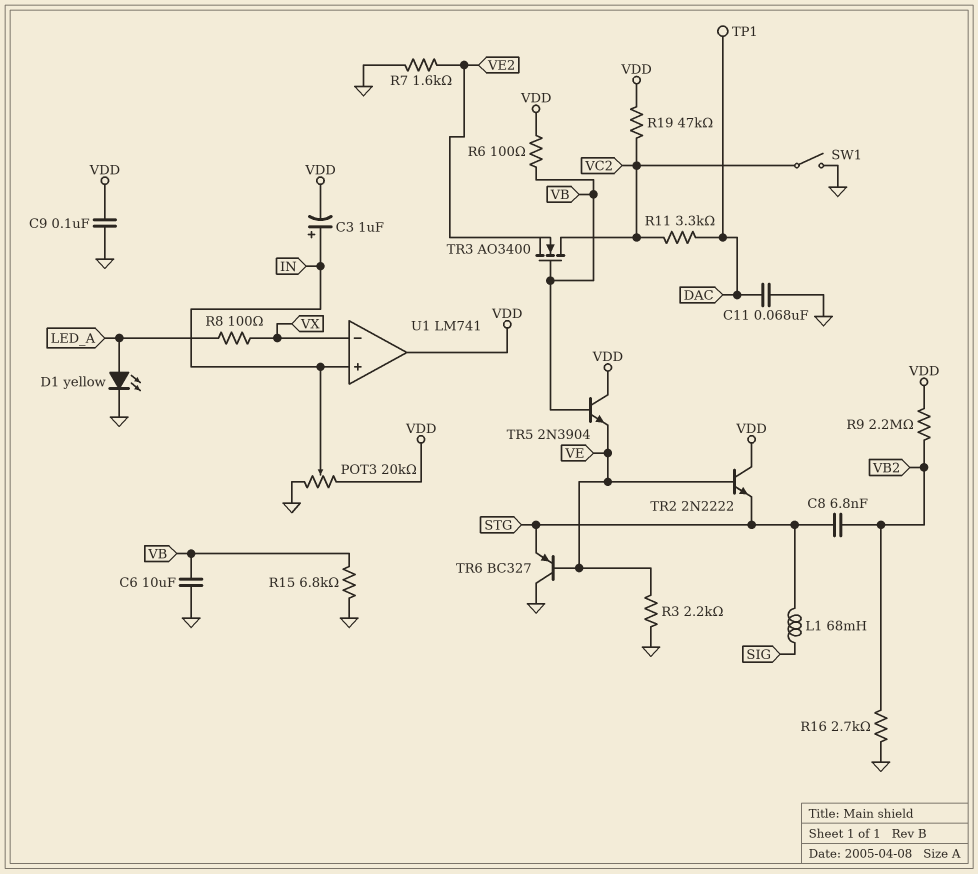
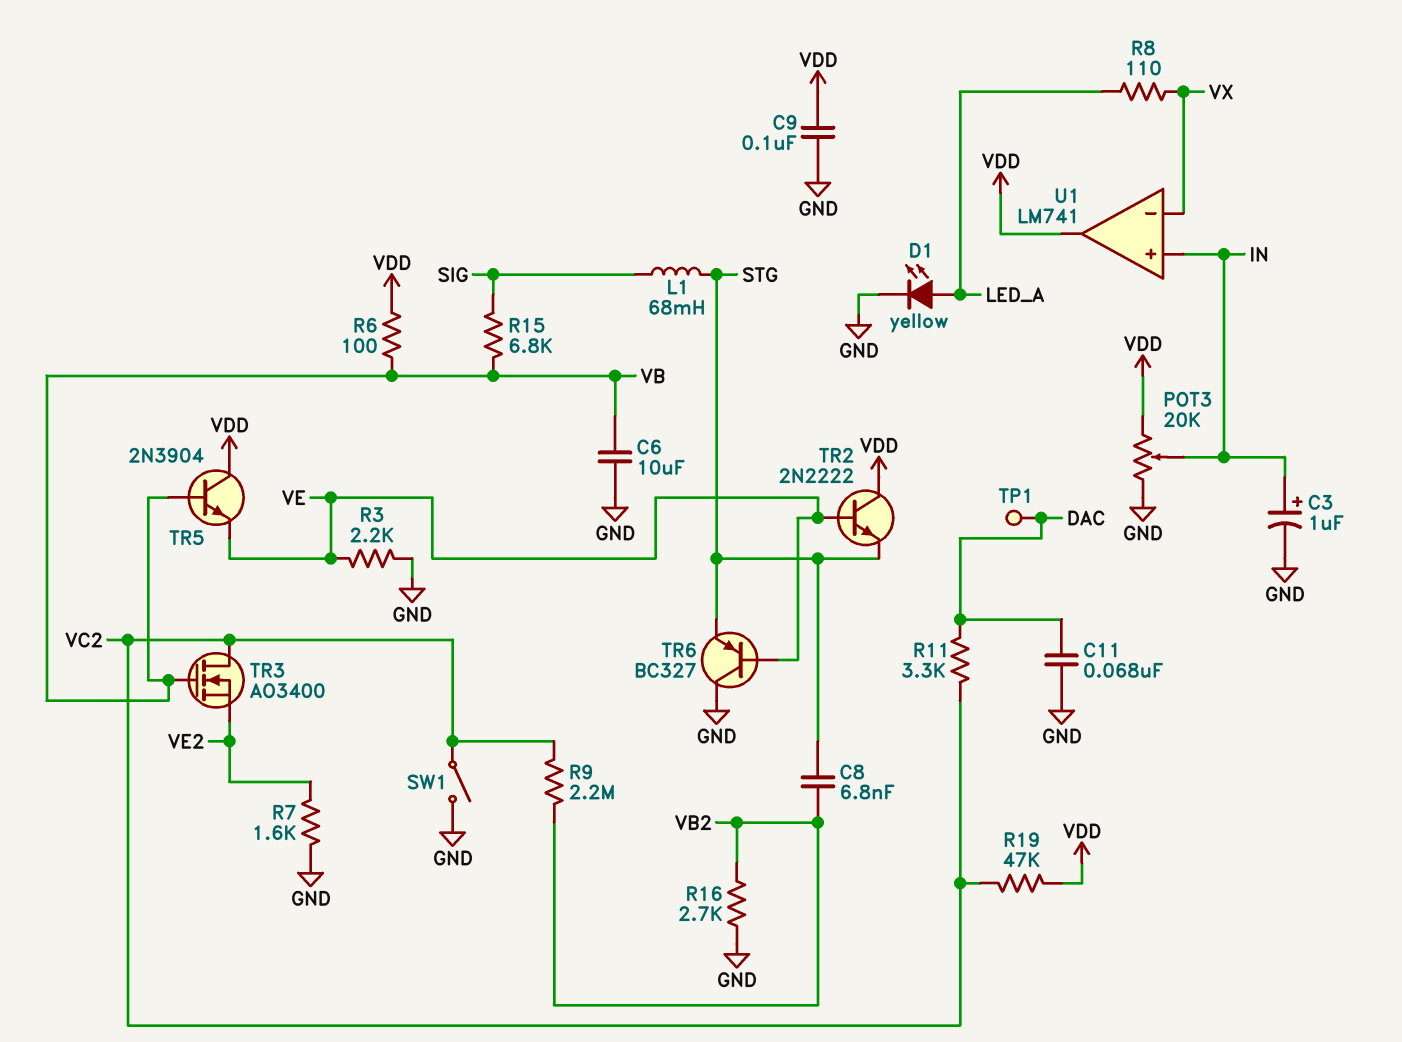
C3: 1uF (plus IN, minus VDD) -> 1uF (plus IN, minus GND)
R8: 100 (LED_A, VX) -> 110 (LED_A, VX)
R9: 2.2M (VB2, VDD) -> 2.2M (VB2, VC2)
R15: 6.8k (GND, VB) -> 6.8k (SIG, VB)

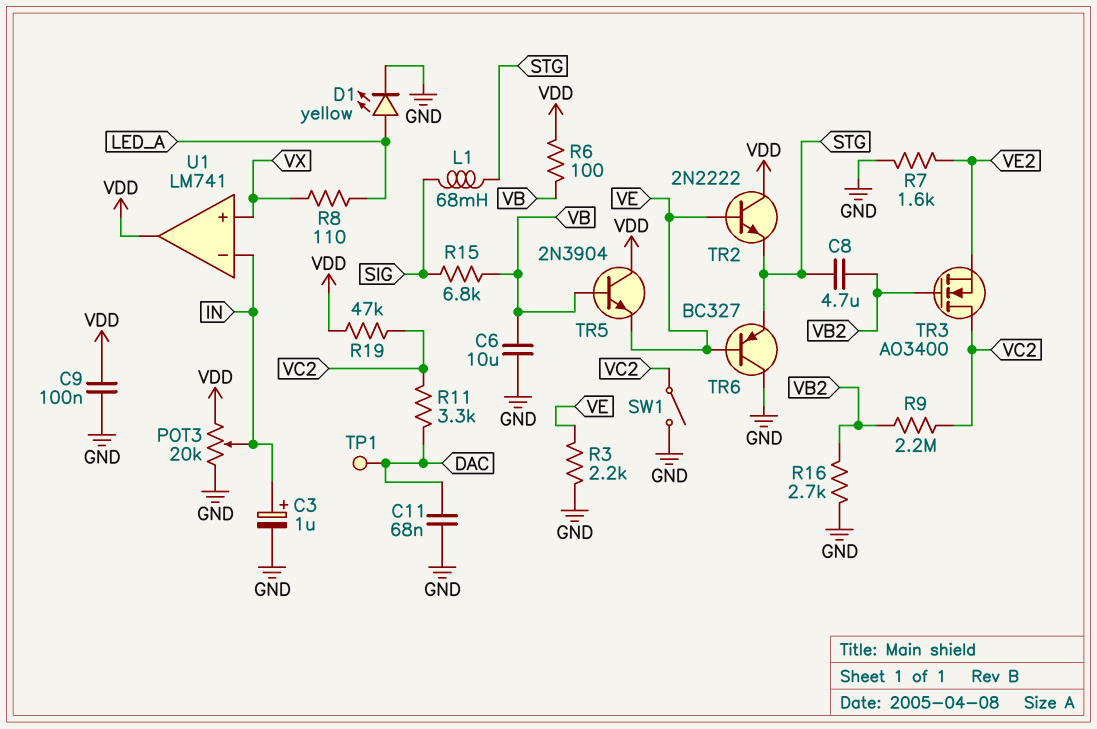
C8: 6.8nF (STG, VB2) -> 4.7uF (STG, VB2)
TR3: NMOS AO3400 (G VB, D VC2, S VE2) -> NMOS AO3400 (G VB2, D VC2, S VE2)
U1 pin in+: IN -> VX
U1 pin in-: VX -> IN

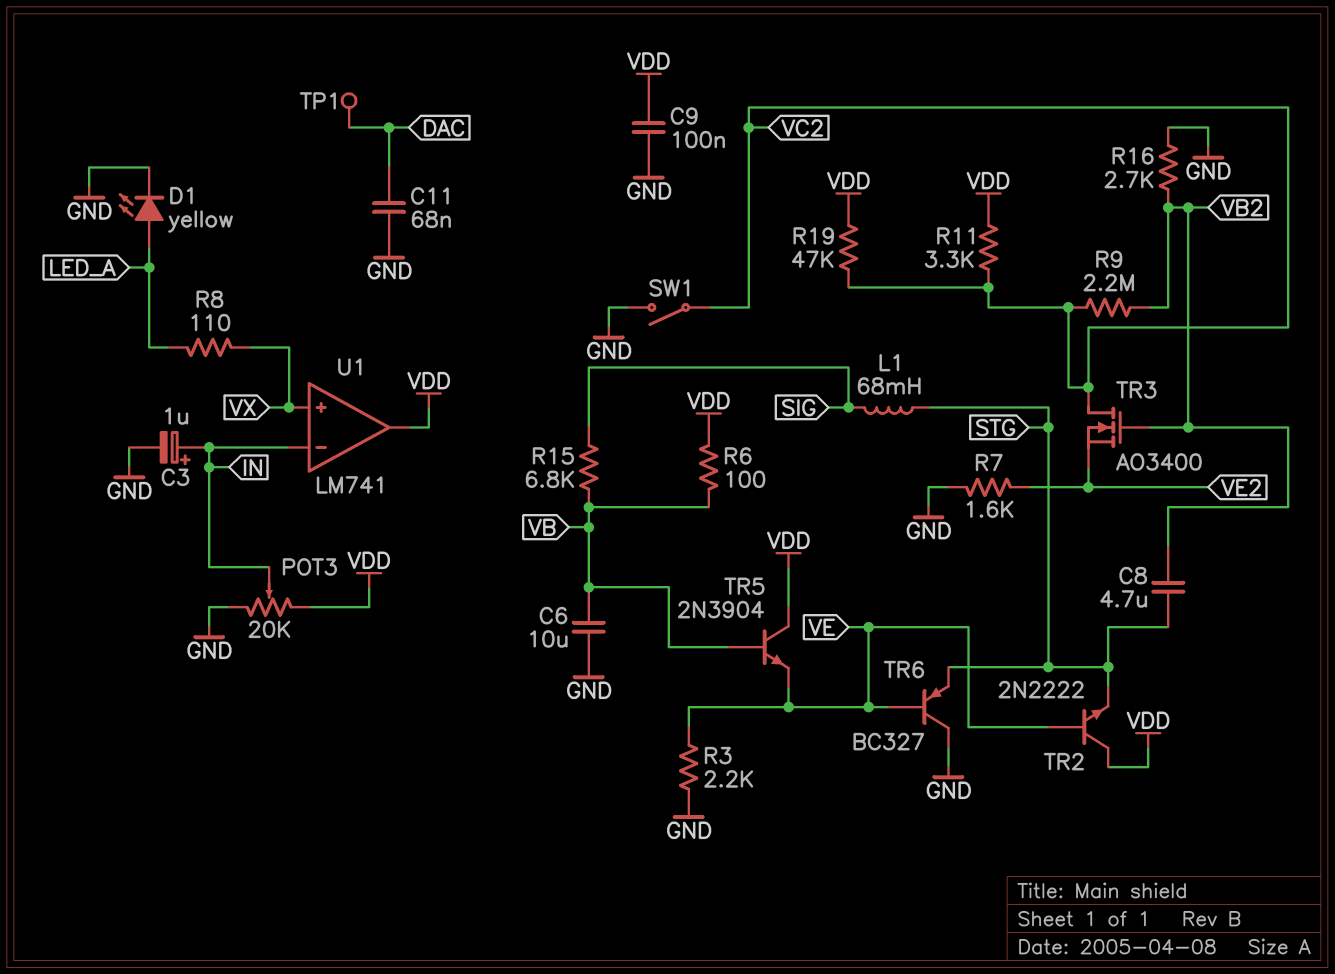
R11: 3.3k (DAC, VC2) -> 3.3k (VC2, VDD)

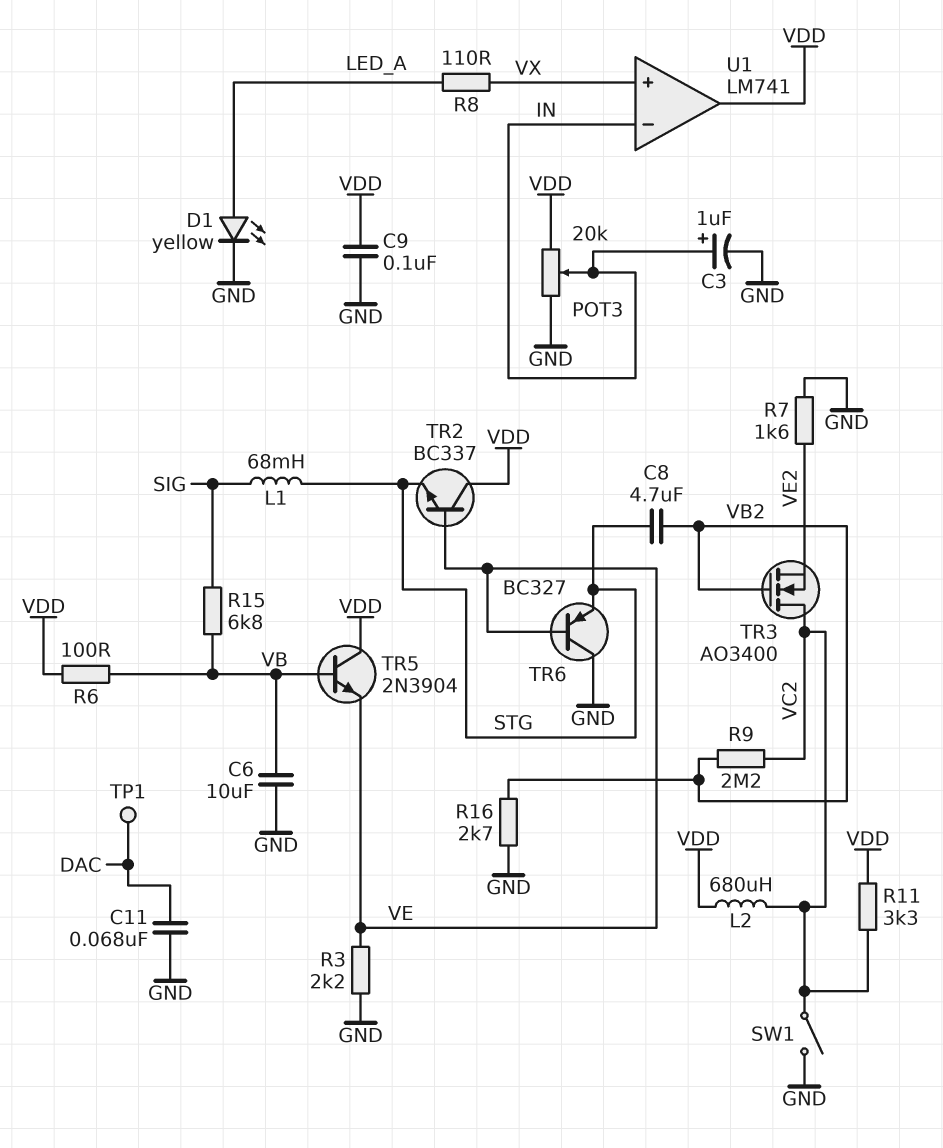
L2: none -> 680uH (VC2, VDD)
R19: 47k (VC2, VDD) -> none
TR2: NPN 2N2222 (B VE, C VDD, E STG) -> NPN BC337 (B VE, C VDD, E STG)

